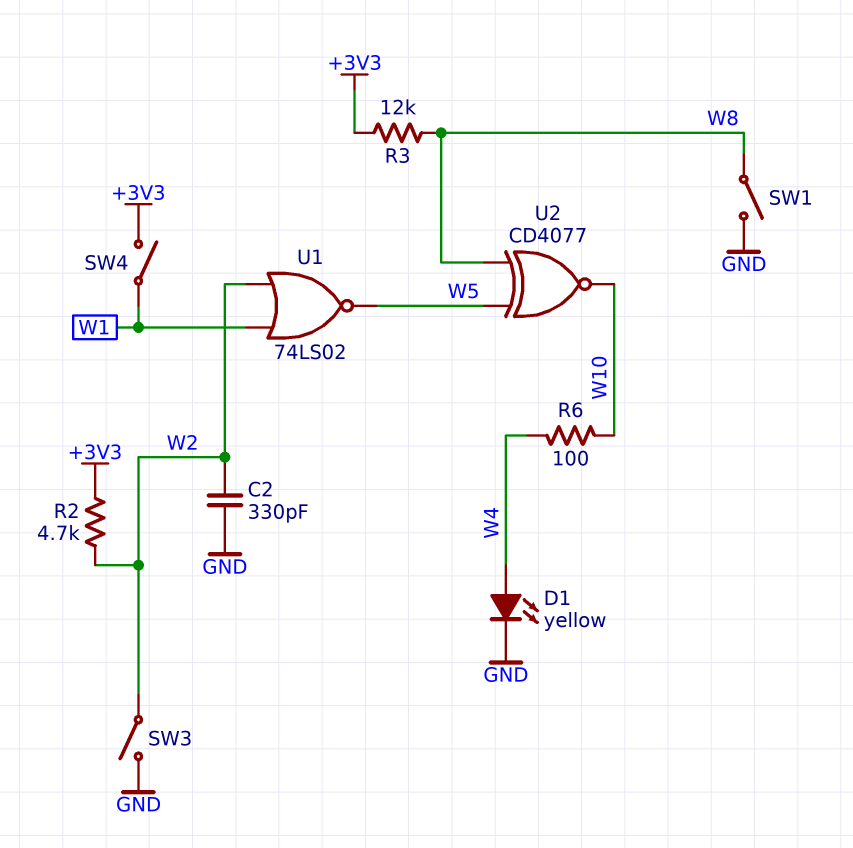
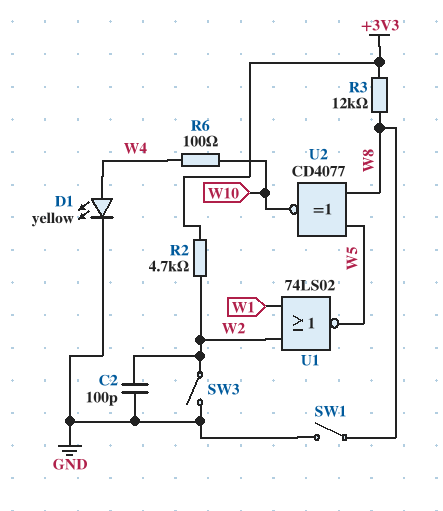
C2: 330pF (GND, W2) -> 100pF (GND, W2)
SW4: switch (+3V3, W1) -> none

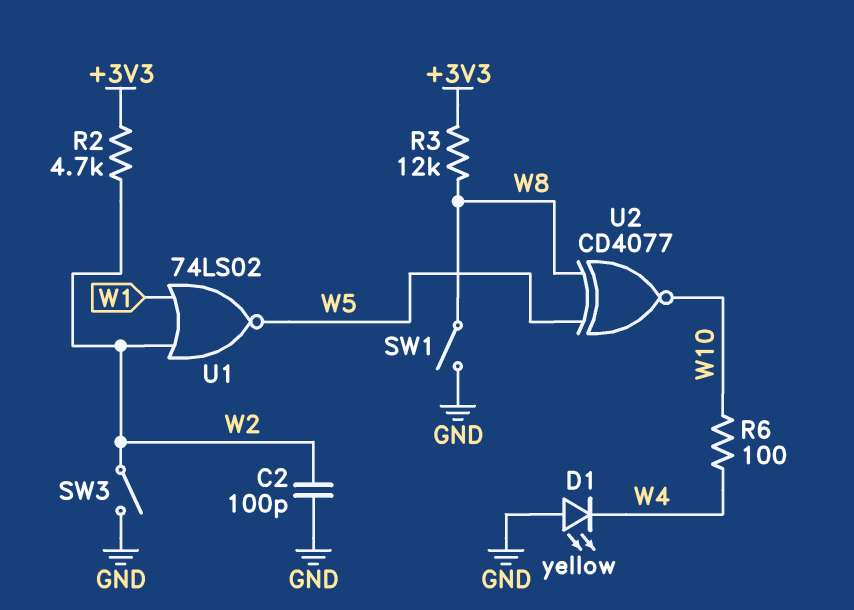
D1: LED yellow (A W4, K GND) -> LED yellow (A GND, K W4)

